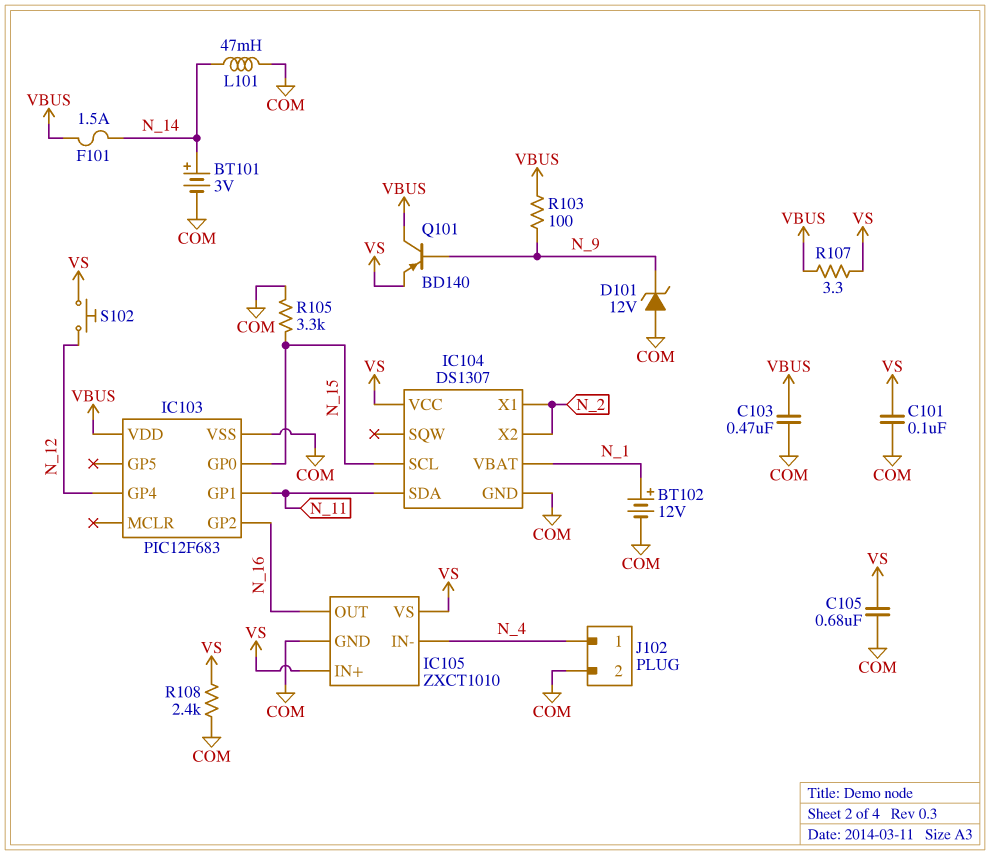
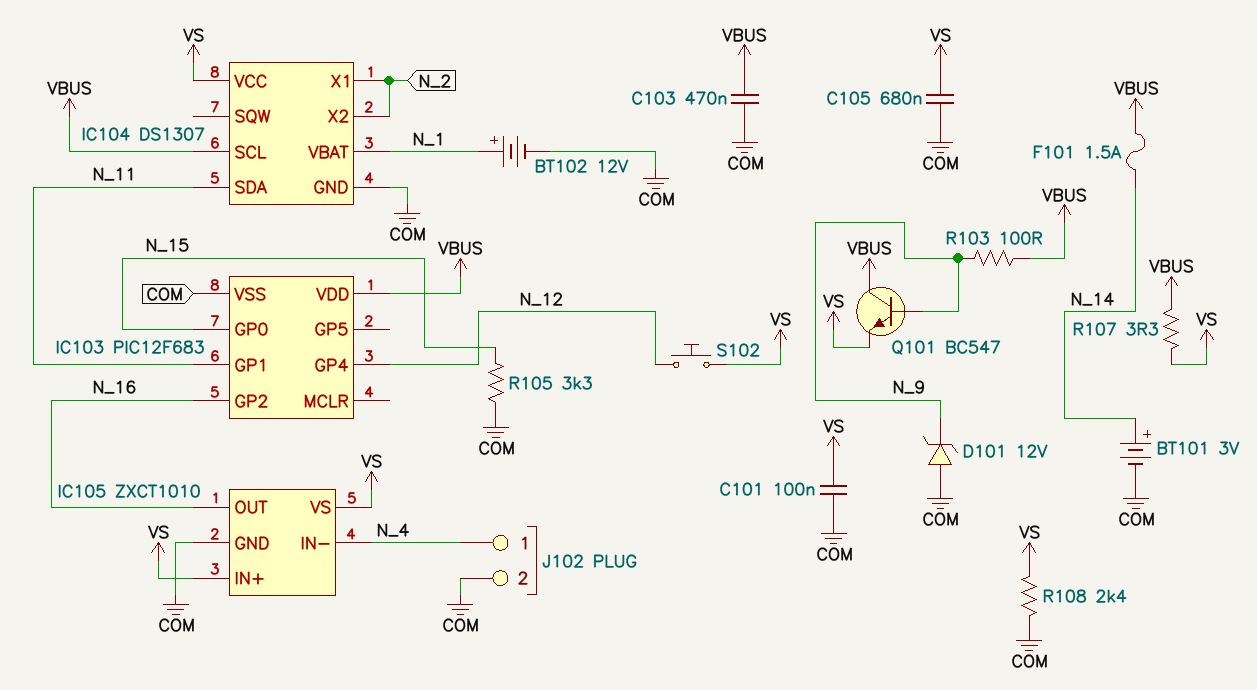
IC104 pin SCL: N_15 -> VBUS
L101: 47mH (COM, N_14) -> none
Q101: PNP BD140 (B N_9, C VBUS, E VS) -> NPN BC547 (B N_9, C VBUS, E VS)

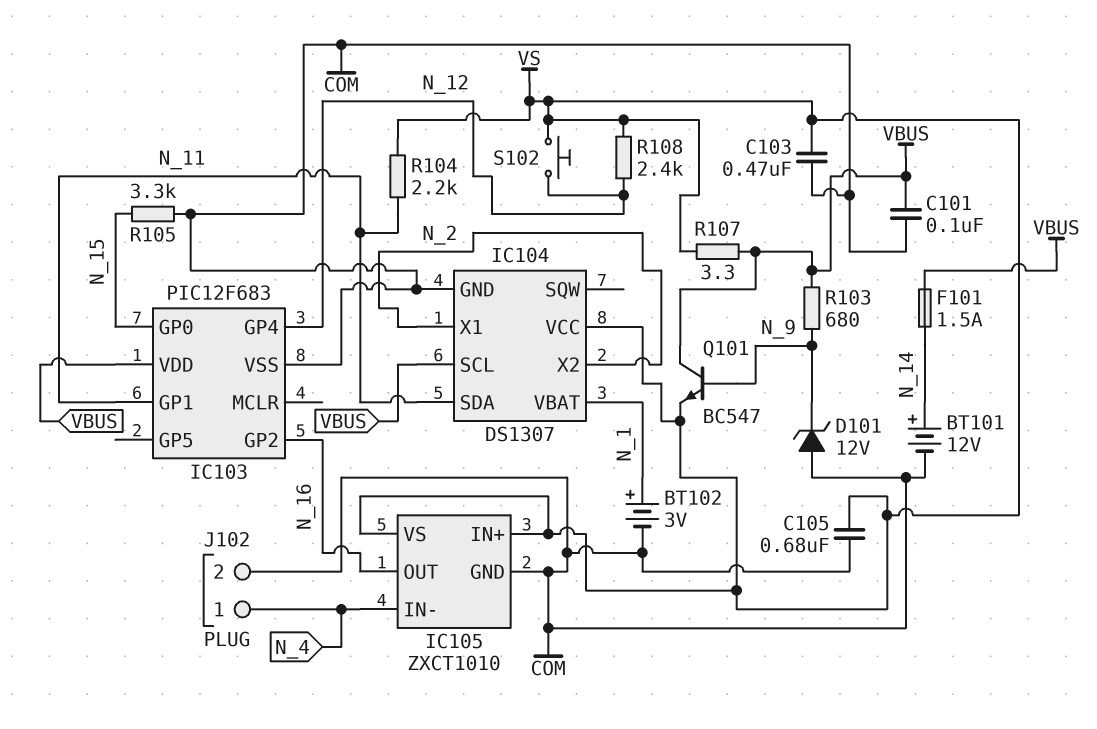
BT101: 3V (plus N_14, minus COM) -> 12V (plus N_14, minus COM)
BT102: 12V (plus N_1, minus COM) -> 3V (plus N_1, minus COM)
C101: 100nF (COM, VS) -> 100nF (COM, VBUS)
C103: 470nF (COM, VBUS) -> 470nF (COM, VS)
R103: 100 (N_9, VBUS) -> 680 (N_9, VBUS)
R104: none -> 2.2k (N_11, VS)
R108: 2.4k (COM, VS) -> 2.4k (N_12, VS)

